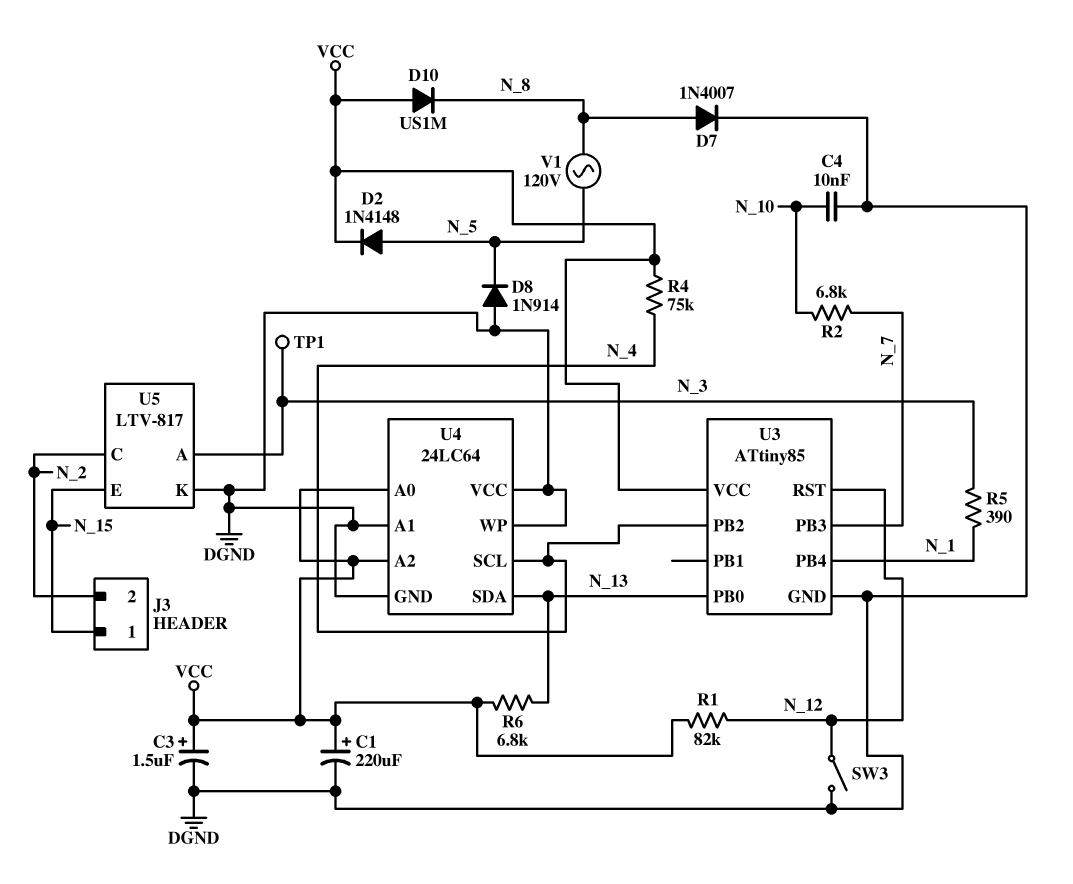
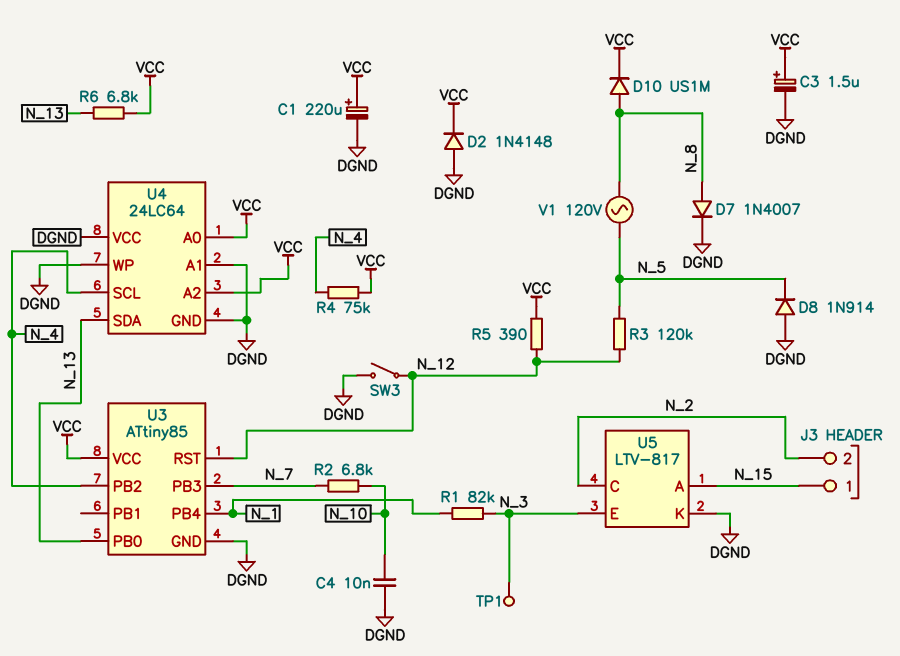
D2: diode 1N4148 (A N_5, K VCC) -> diode 1N4148 (A DGND, K VCC)
D10: diode US1M (A VCC, K N_8) -> diode US1M (A N_8, K VCC)
R1: 82k (N_12, VCC) -> 82k (N_1, N_3)
R3: none -> 120k (N_5, N_12)
R5: 390 (N_1, N_3) -> 390 (N_12, VCC)
U5 pin A: N_3 -> N_15
U5 pin E: N_15 -> N_3

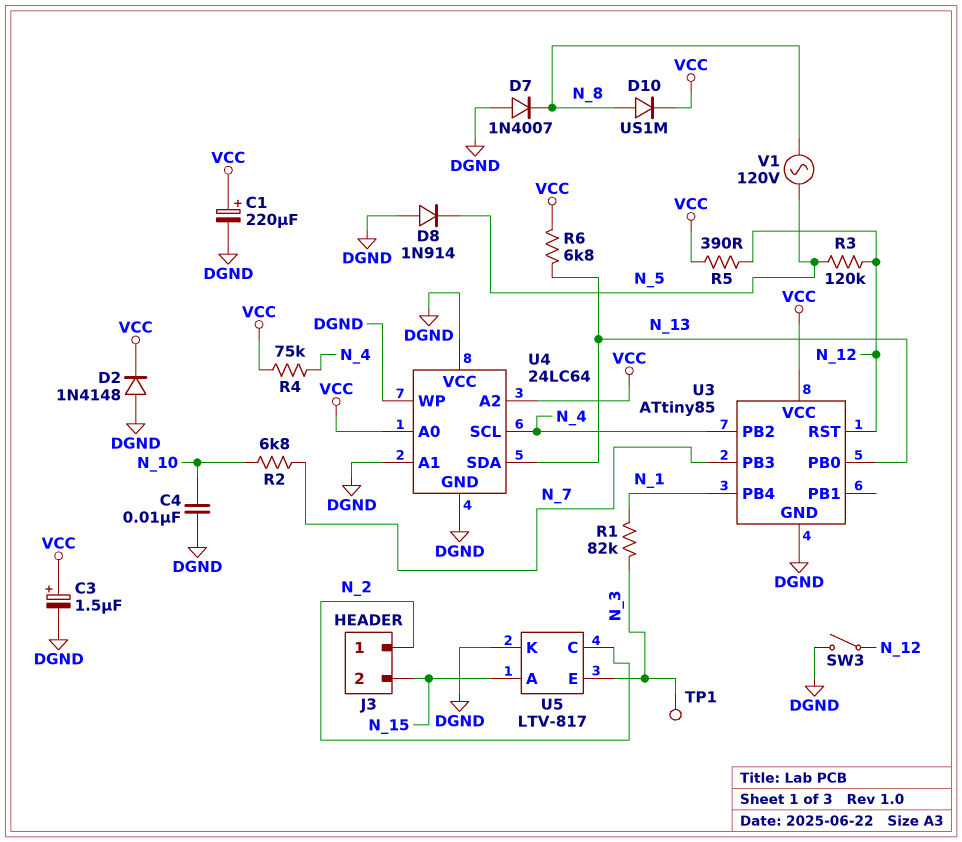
D7: diode 1N4007 (A N_8, K DGND) -> diode 1N4007 (A DGND, K N_8)
J3 pin 1: N_15 -> N_2
J3 pin 2: N_2 -> N_15

